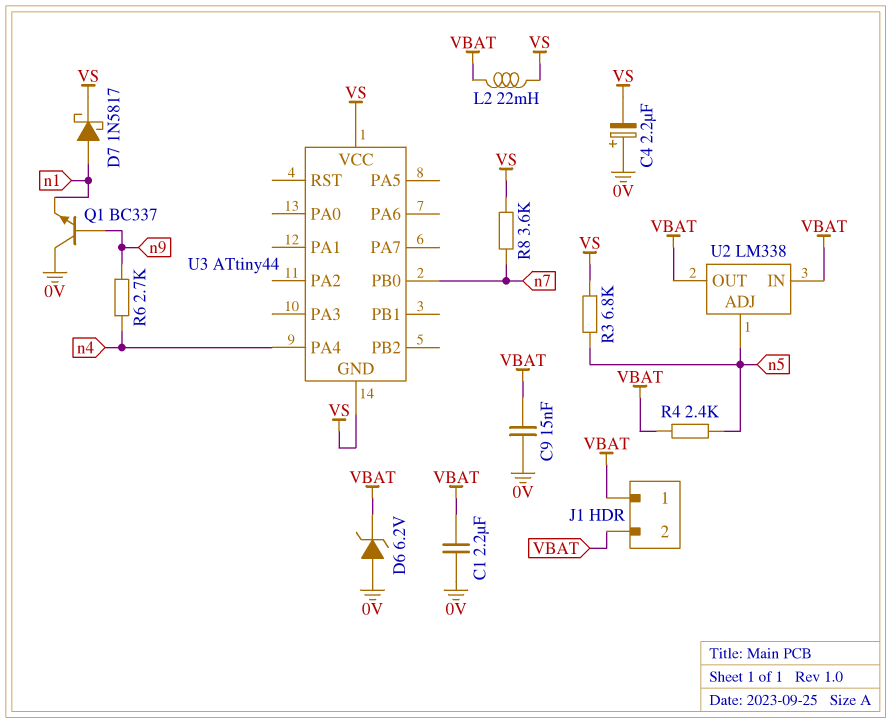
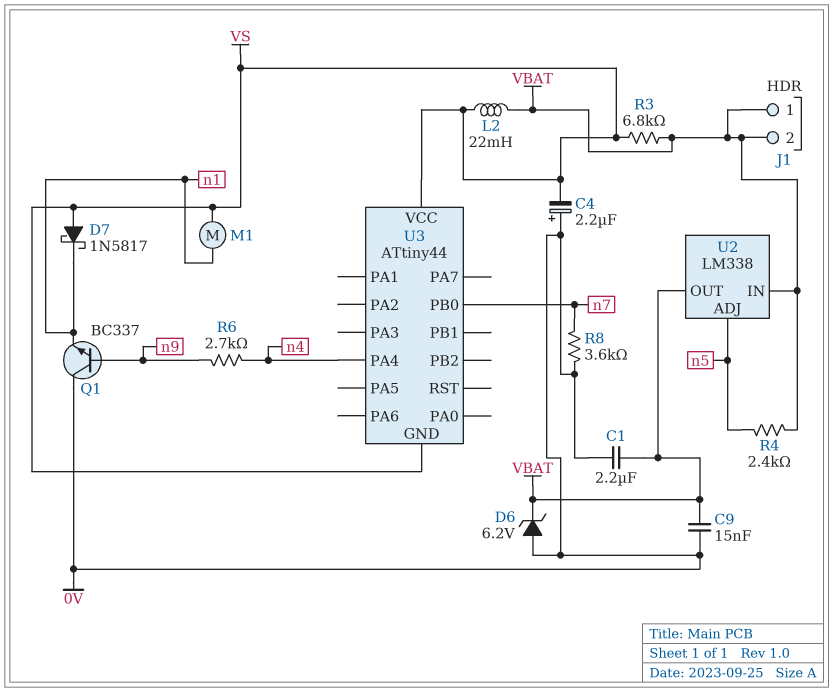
D7: schottky 1N5817 (A n1, K VS) -> schottky 1N5817 (A VS, K n1)
M1: none -> motor (VS, n1)
R3: 6.8k (VS, n5) -> 6.8k (VBAT, VS)
R8: 3.6k (VS, n7) -> 3.6k (0V, n7)

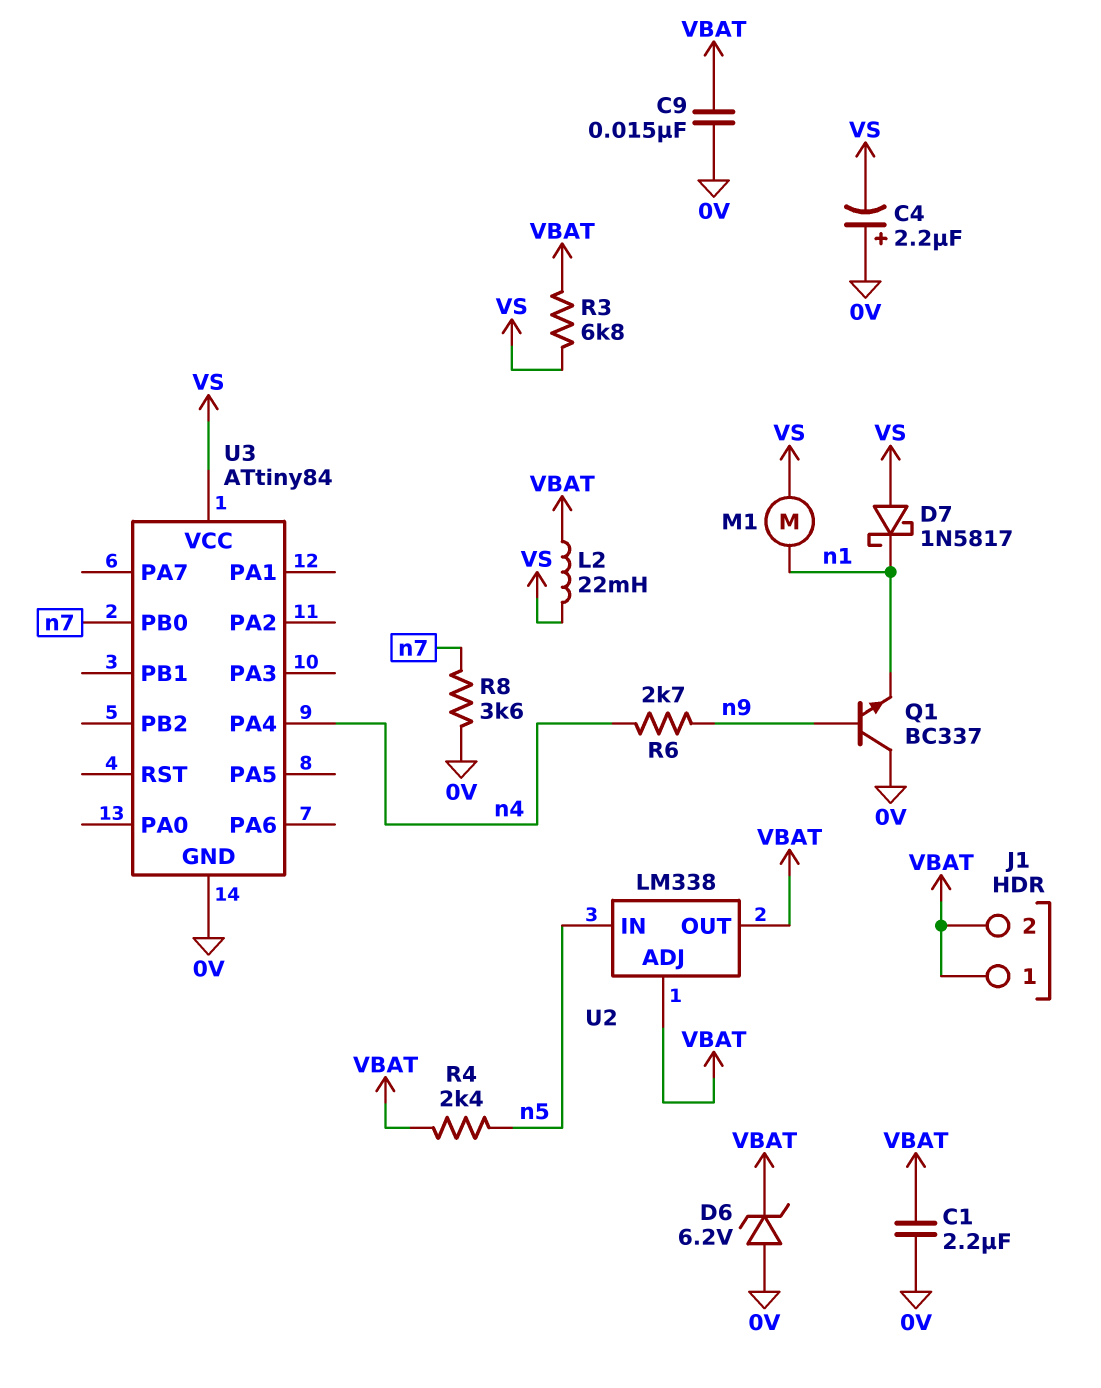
U2 pin ADJ: n5 -> VBAT
U2 pin IN: VBAT -> n5
U3: ATtiny44 -> ATtiny84
U3 pin GND: VS -> 0V

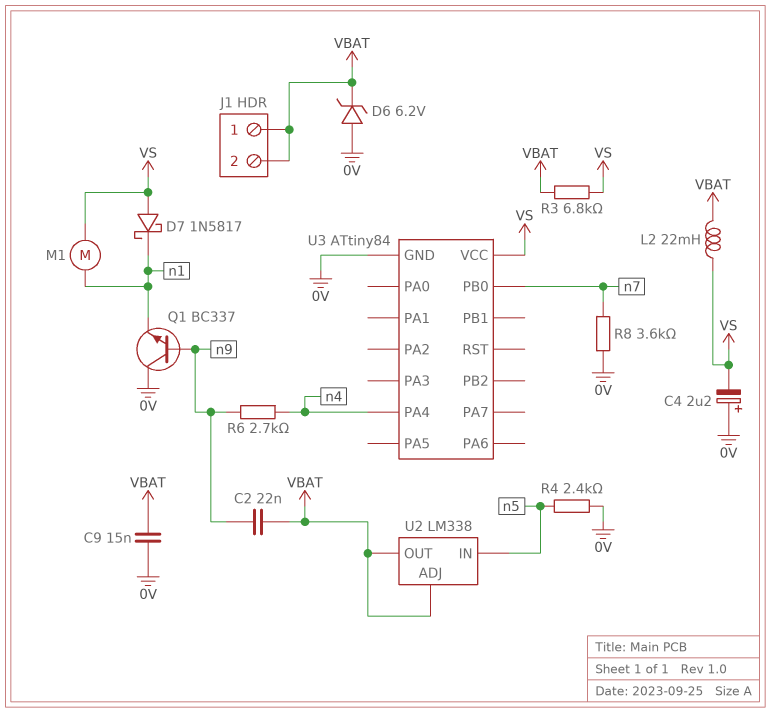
C1: 2.2uF (0V, VBAT) -> none
C2: none -> 22nF (VBAT, n9)
R4: 2.4k (VBAT, n5) -> 2.4k (0V, n5)

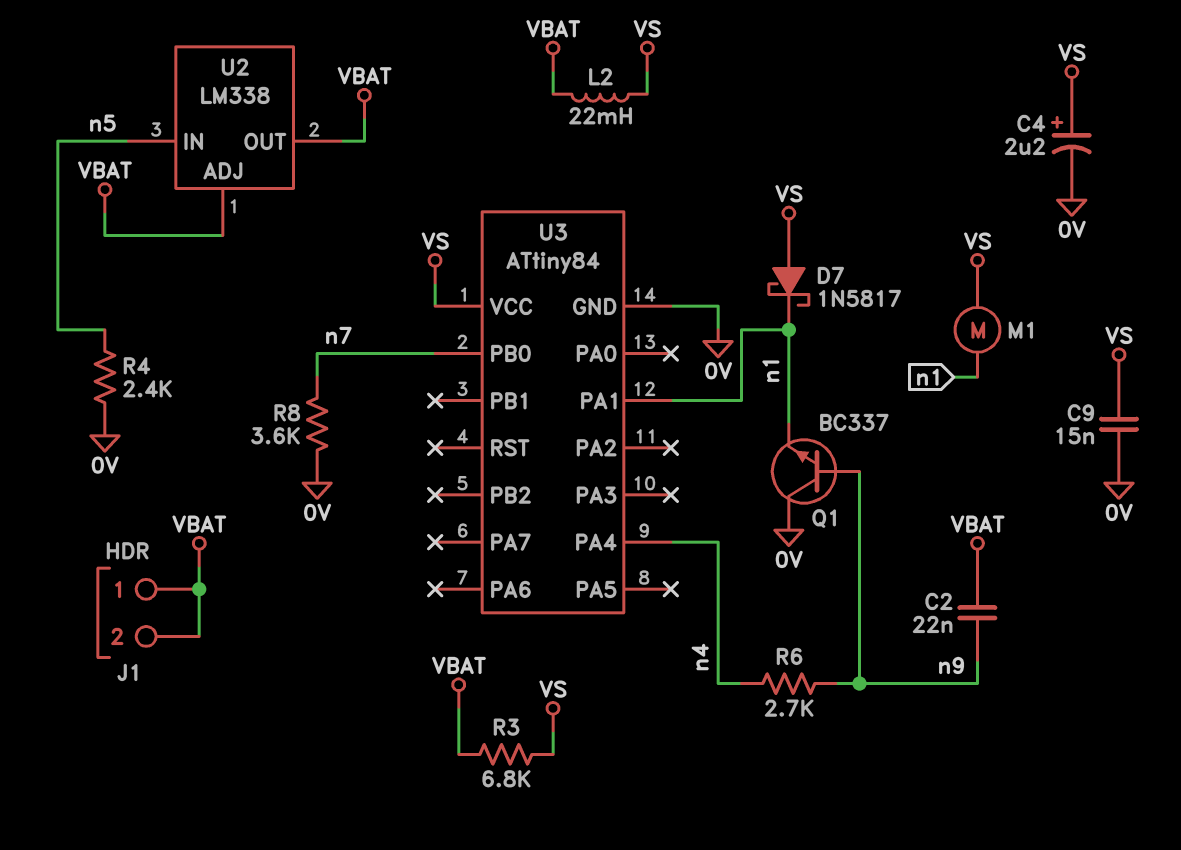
C4: 2.2uF (plus 0V, minus VS) -> 2.2uF (plus VS, minus 0V)
C9: 15nF (0V, VBAT) -> 15nF (0V, VS)
D6: zener 6.2V (A 0V, K VBAT) -> none
U3 pin PA1: none -> n1

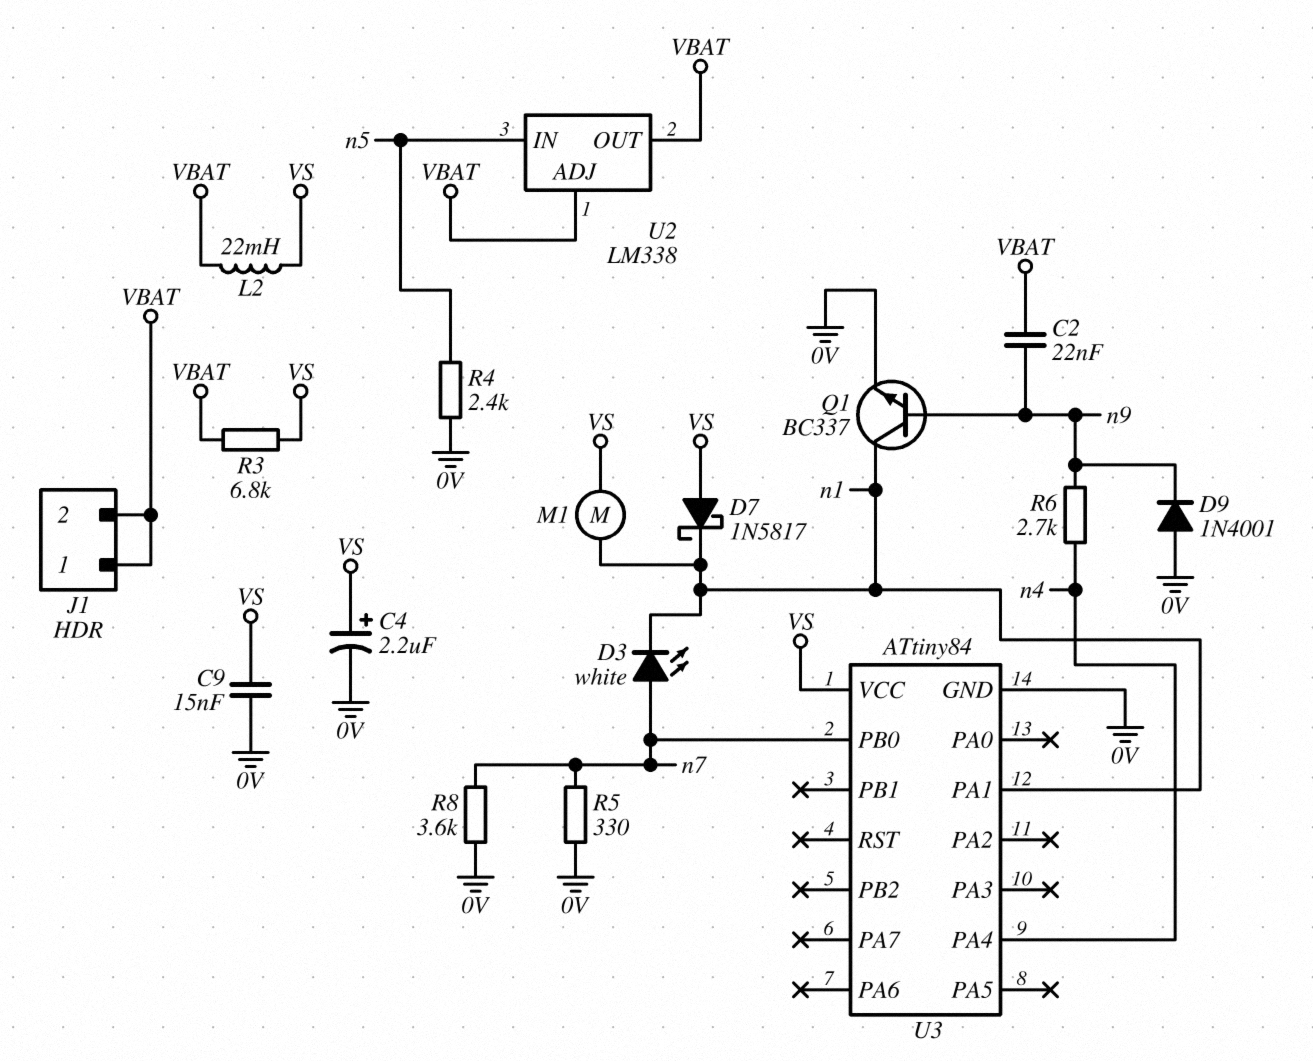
D3: none -> LED white (A n7, K n1)
D9: none -> diode 1N4001 (A 0V, K n9)
Q1: NPN BC337 (B n9, C 0V, E n1) -> NPN BC337 (B n9, C n1, E 0V)
R5: none -> 330 (0V, n7)

